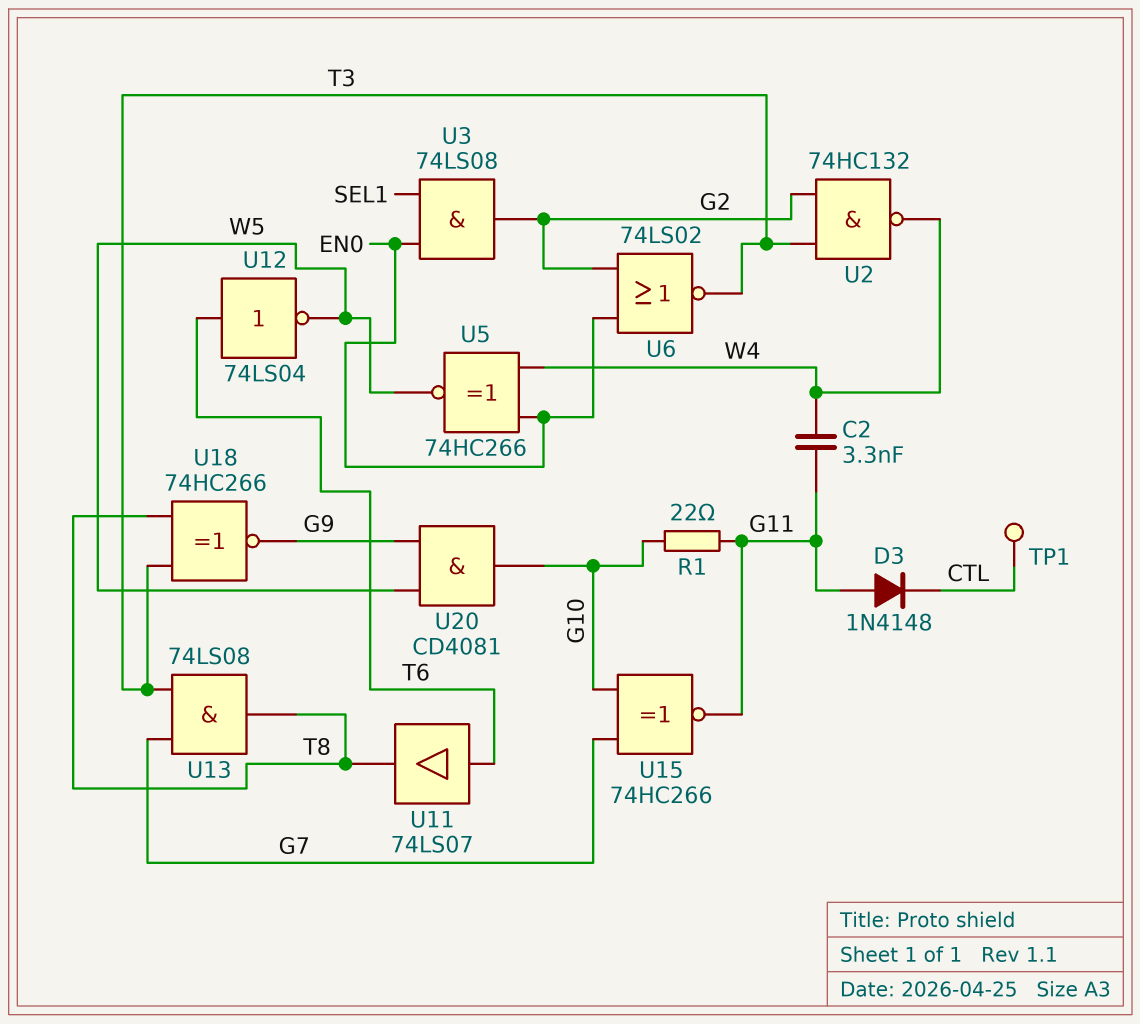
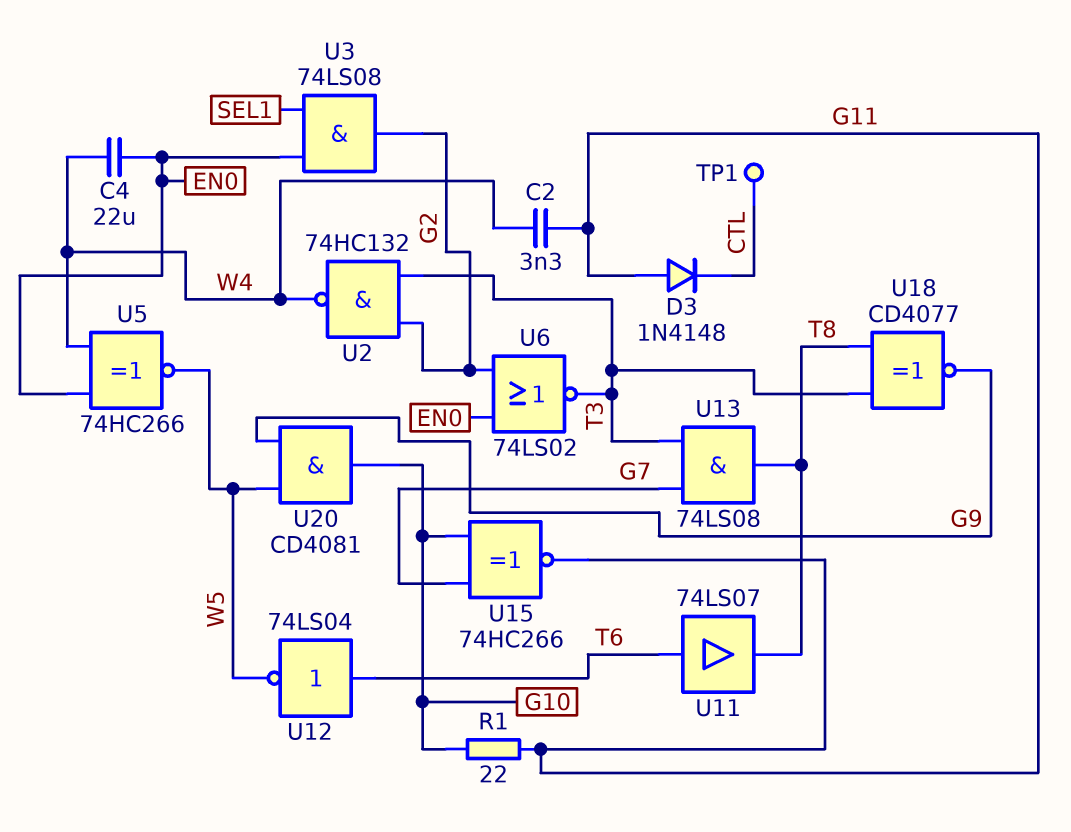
C4: none -> 22uF (EN0, W4)
U18: XNOR 74HC266 (in T3, in T8, out G9) -> XNOR CD4077 (in T3, in T8, out G9)

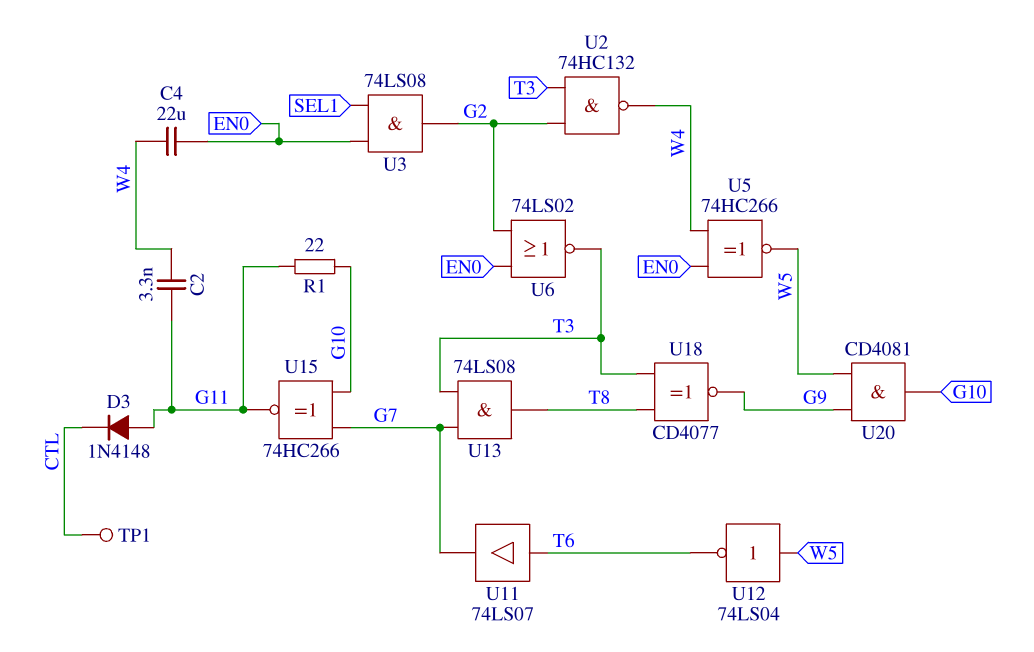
U11: buffer 74LS07 (in T6, out T8) -> buffer 74LS07 (in T6, out G7)
U12: NOT 74LS04 (in T6, out W5) -> NOT 74LS04 (in W5, out T6)

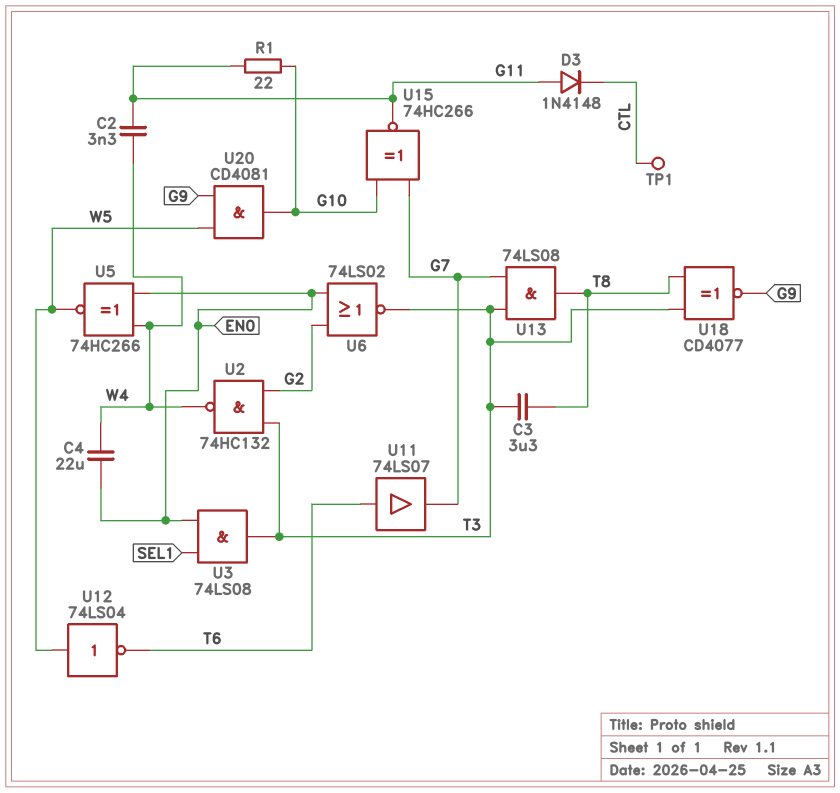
C3: none -> 3.3uF (T3, T8)
U3: AND 74LS08 (in EN0, in SEL1, out G2) -> AND 74LS08 (in EN0, in SEL1, out T3)

